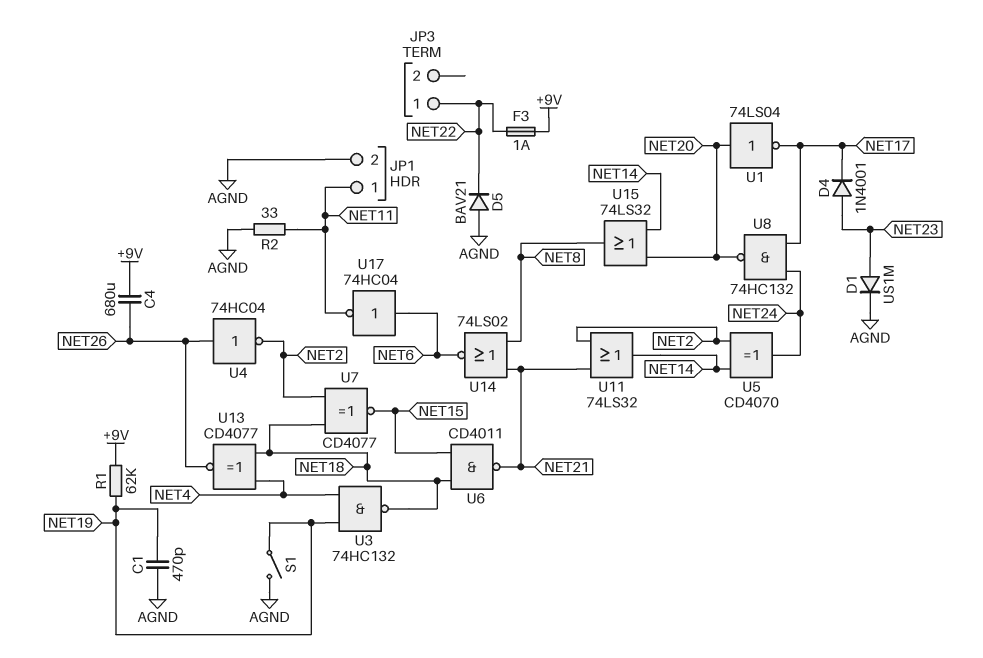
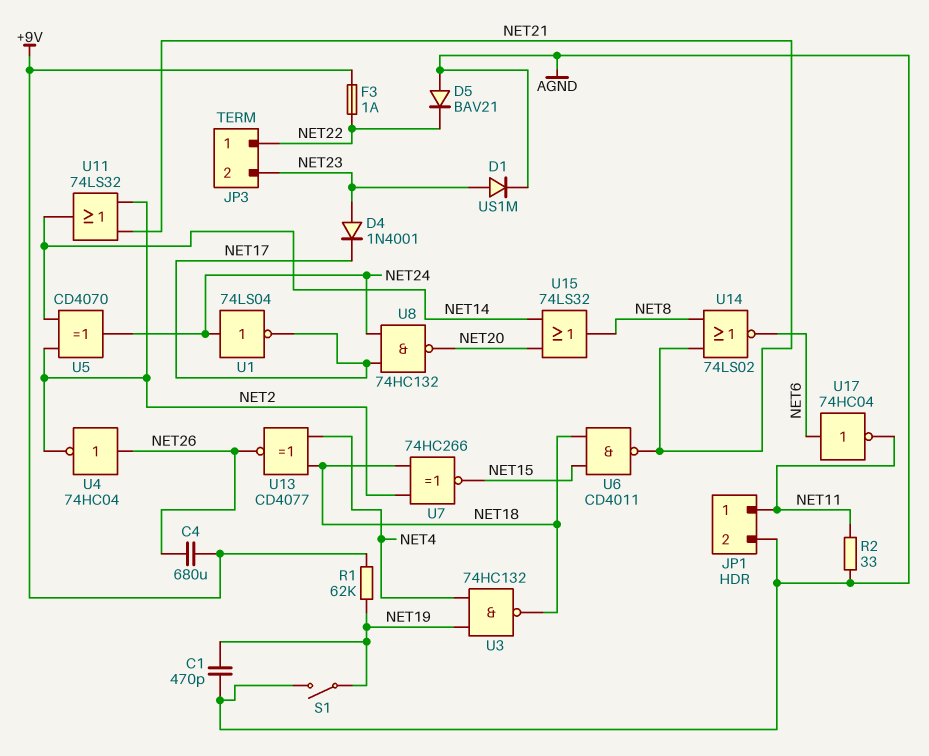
JP3 pin 2: none -> NET23
U1: NOT 74LS04 (in NET20, out NET17) -> NOT 74LS04 (in NET24, out NET17)
U7: XNOR CD4077 (in NET2, in NET18, out NET15) -> XNOR 74HC266 (in NET2, in NET18, out NET15)

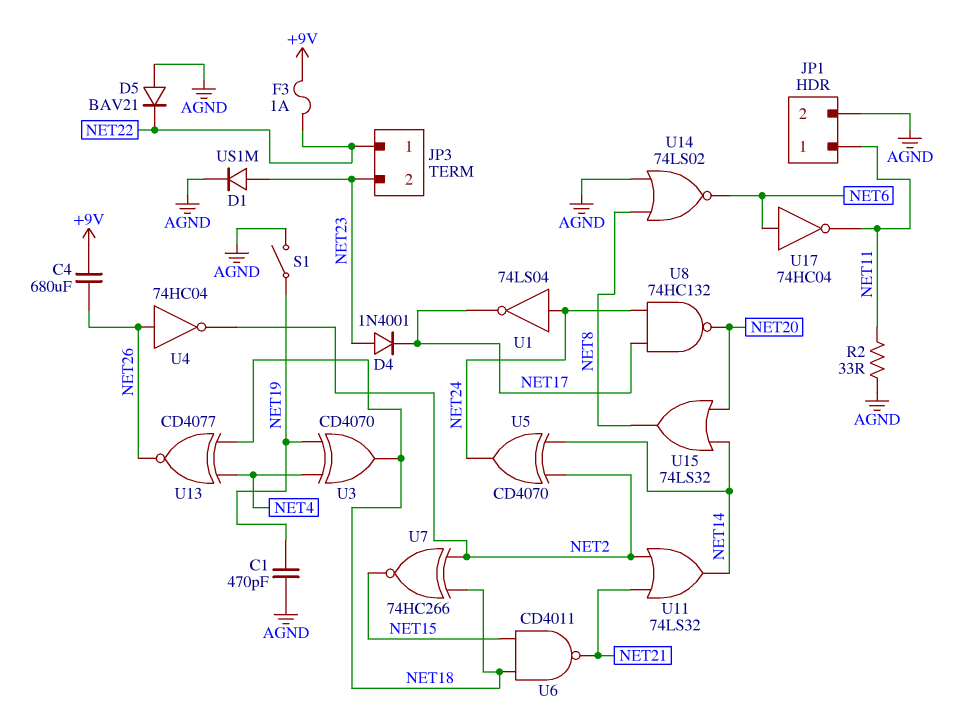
R1: 62k (+9V, NET19) -> none
U3: NAND 74HC132 (in NET4, in NET19, out NET18) -> XOR CD4070 (in NET4, in NET19, out NET18)
U14: NOR 74LS02 (in NET8, in NET21, out NET6) -> NOR 74LS02 (in AGND, in NET8, out NET6)

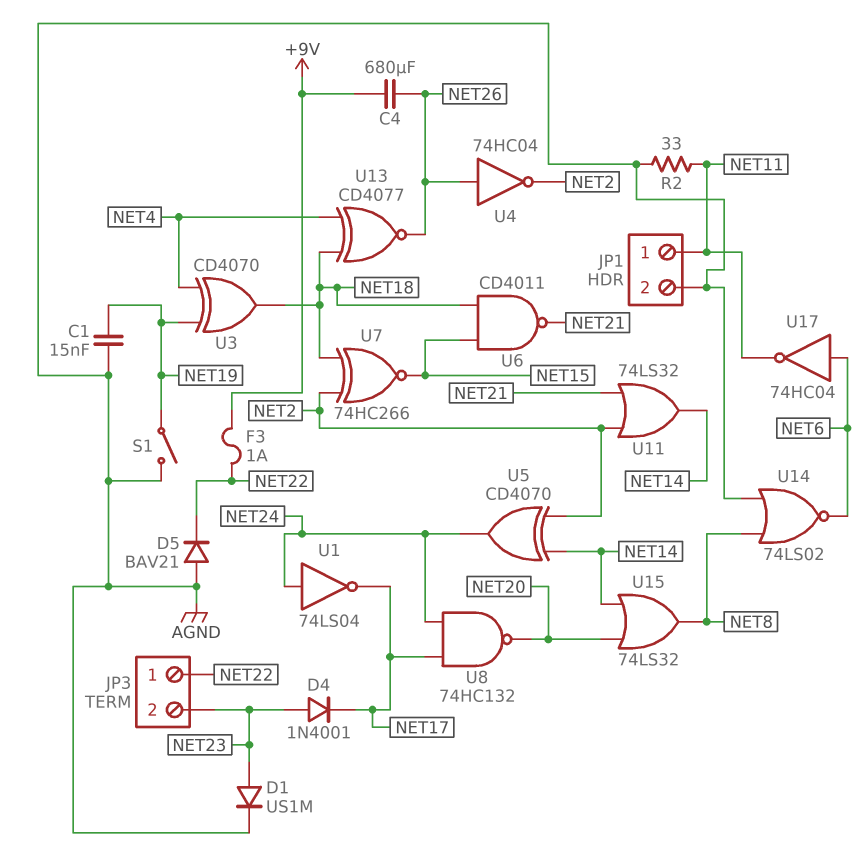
C1: 470pF (AGND, NET19) -> 15nF (AGND, NET19)

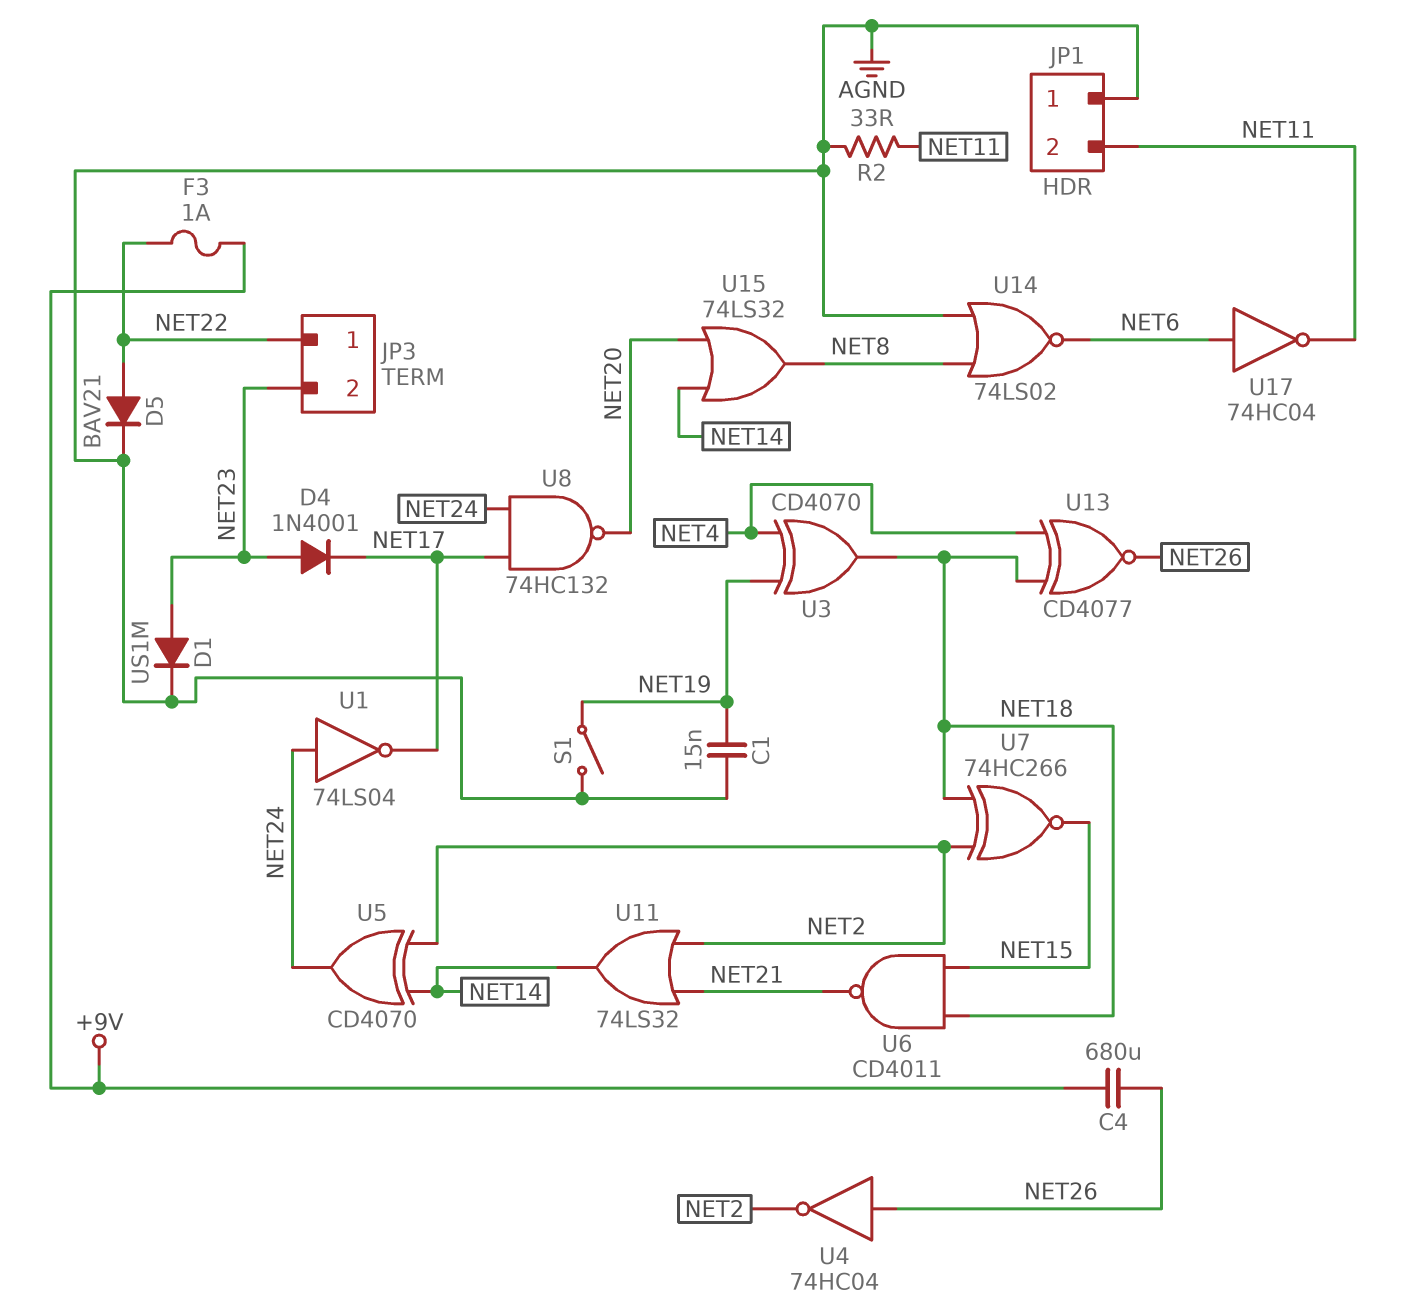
D5: diode BAV21 (A AGND, K NET22) -> diode BAV21 (A NET22, K AGND)
JP1 pin 1: NET11 -> AGND
JP1 pin 2: AGND -> NET11

